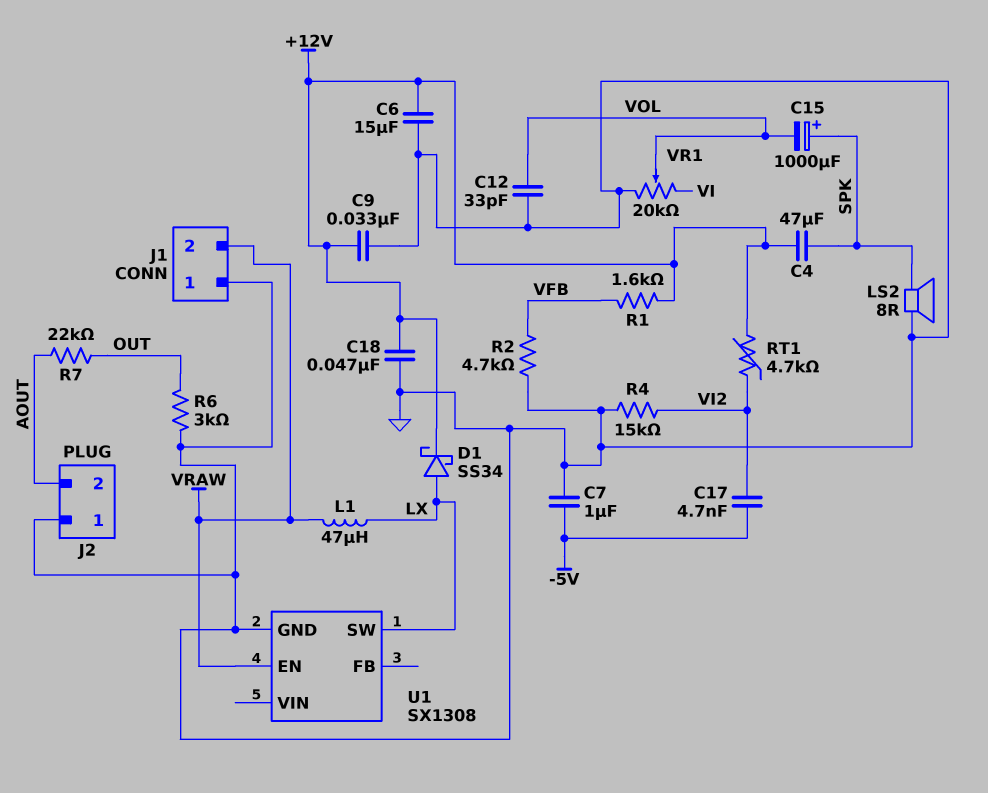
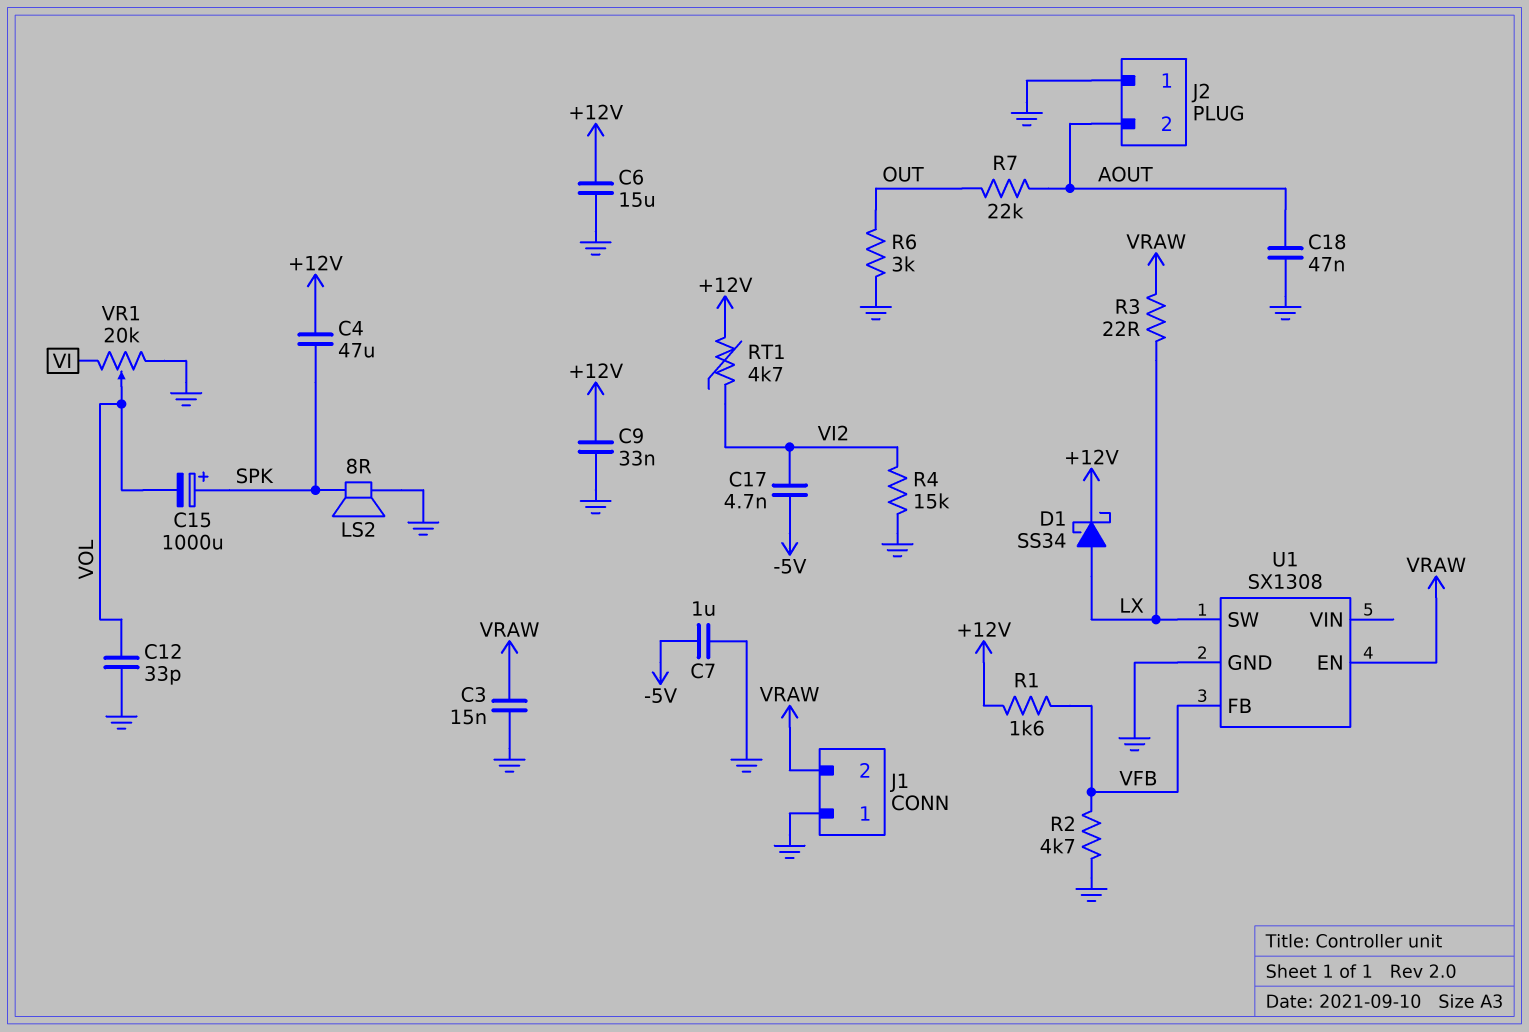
C3: none -> 15nF (GND, VRAW)
C18: 47nF (+12V, GND) -> 47nF (AOUT, GND)
L1: 47uH (LX, VRAW) -> none
R3: none -> 22 (LX, VRAW)
U1 pin FB: none -> VFB

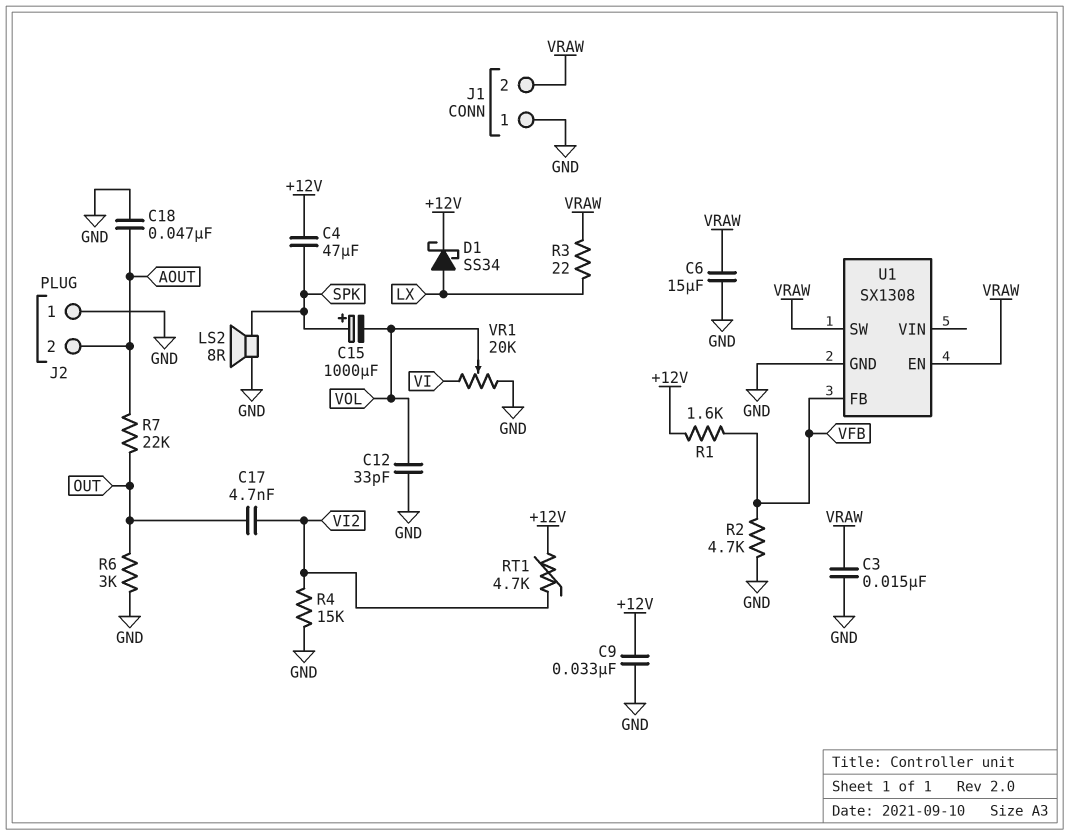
C6: 15uF (+12V, GND) -> 15uF (GND, VRAW)
C7: 1uF (-5V, GND) -> none
C17: 4.7nF (-5V, VI2) -> 4.7nF (OUT, VI2)
U1 pin SW: LX -> VRAW

